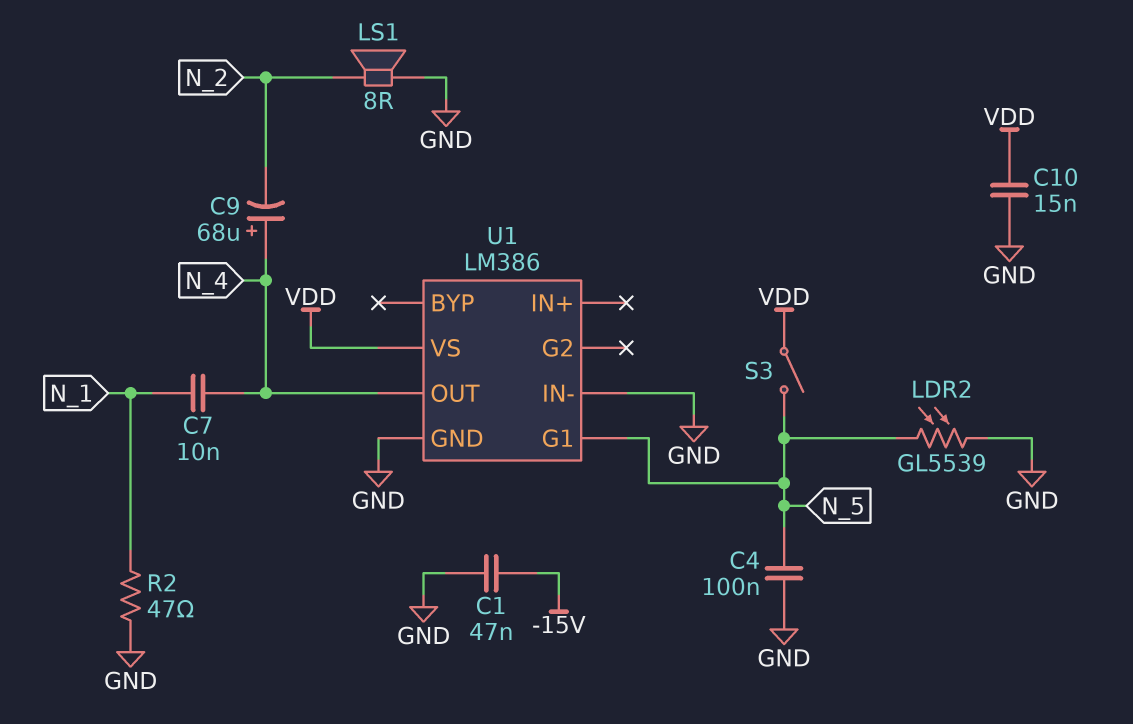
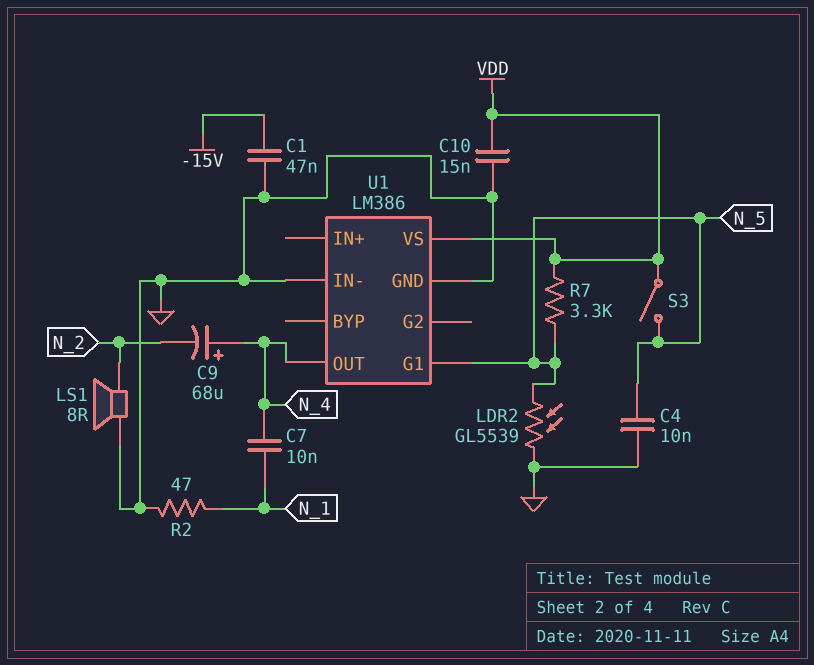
C4: 100nF (GND, N_5) -> 10nF (GND, N_5)
R7: none -> 3.3k (N_5, VDD)

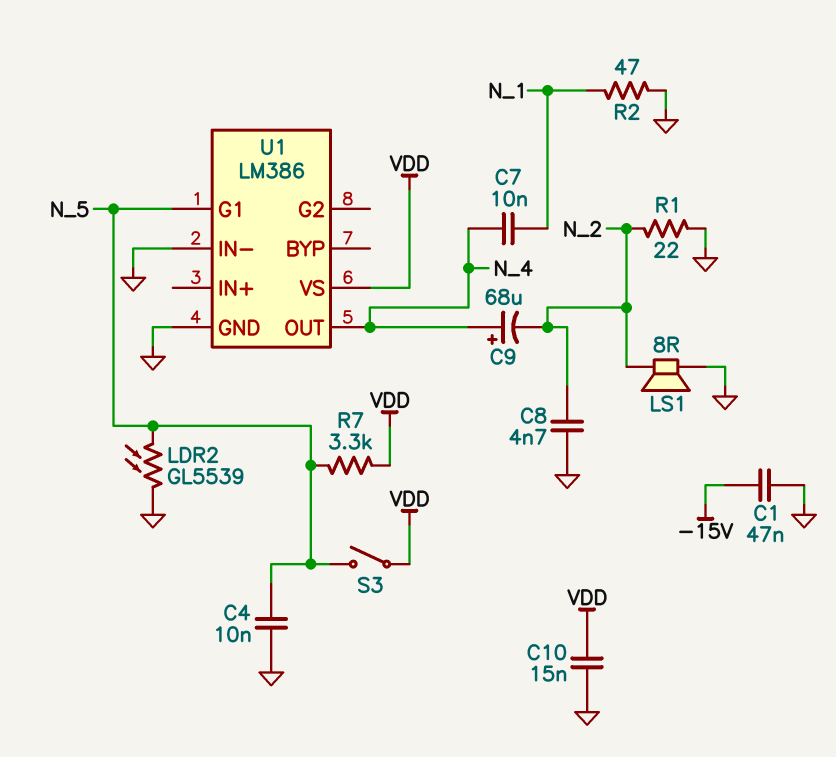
C8: none -> 4.7nF (GND, N_2)
R1: none -> 22 (GND, N_2)

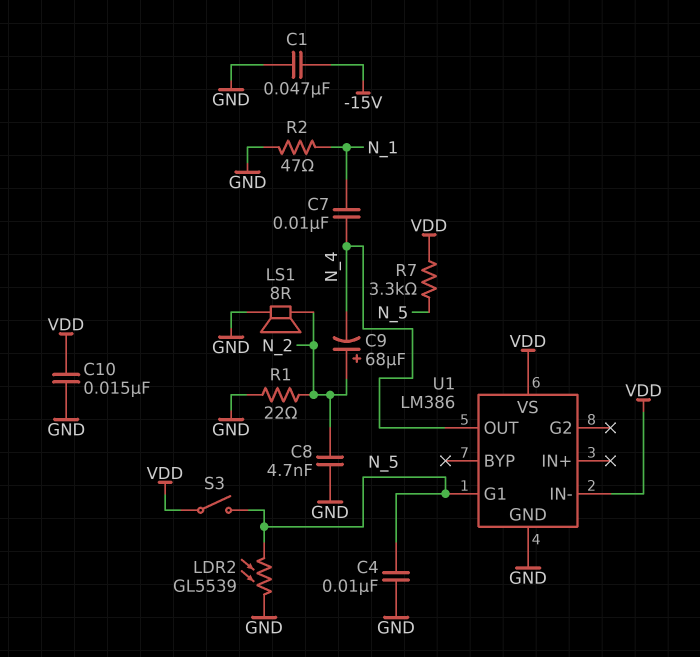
C9: 68uF (plus N_4, minus N_2) -> 68uF (plus N_2, minus N_4)
U1 pin IN-: GND -> VDD

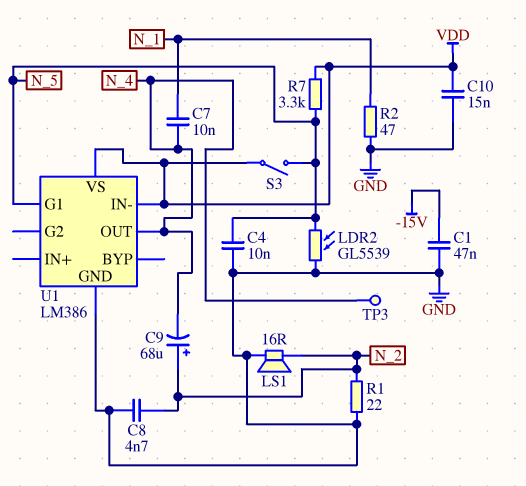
LS1: speaker 8R (GND, N_2) -> speaker 16R (GND, N_2)
TP3: none -> test point (N_4)

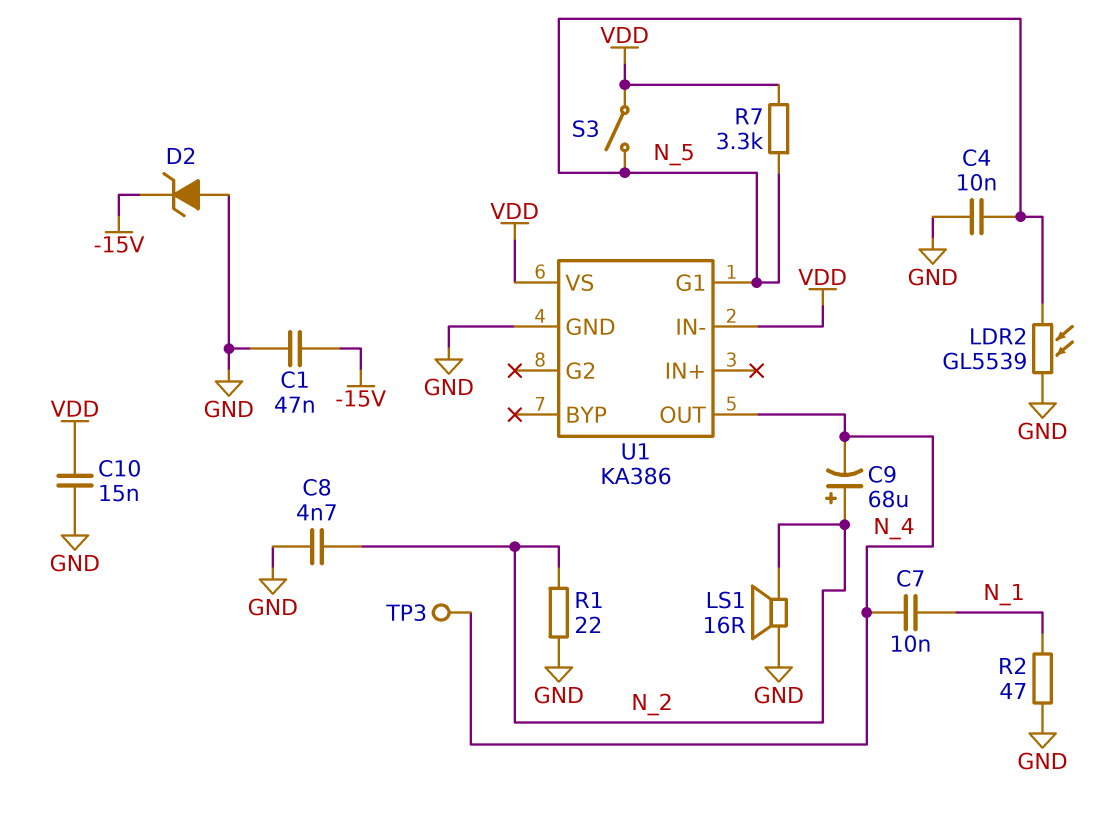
D2: none -> zener (A GND, K -15V)
U1: LM386 -> KA386

